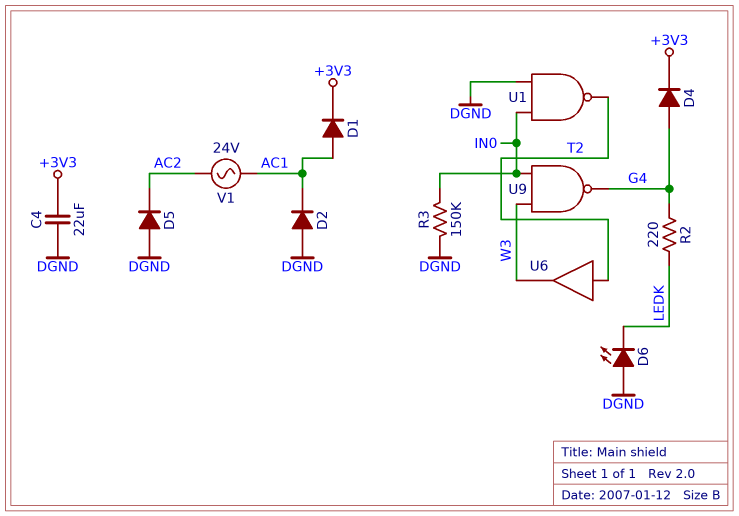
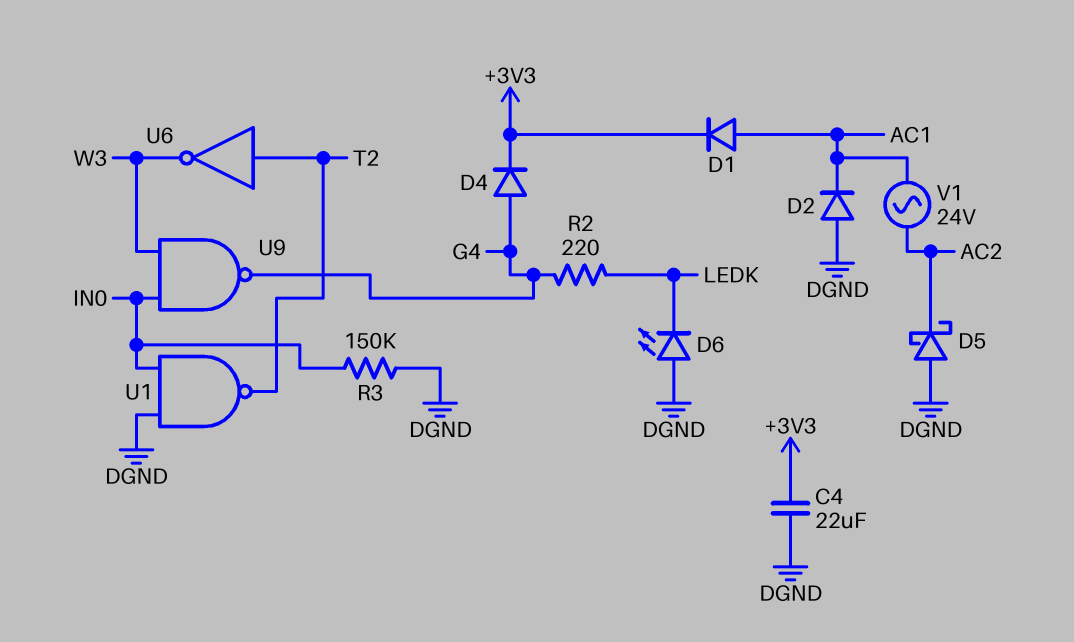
D5: diode (A DGND, K AC2) -> schottky (A DGND, K AC2)
U6: buffer (in T2, out W3) -> NOT (in T2, out W3)

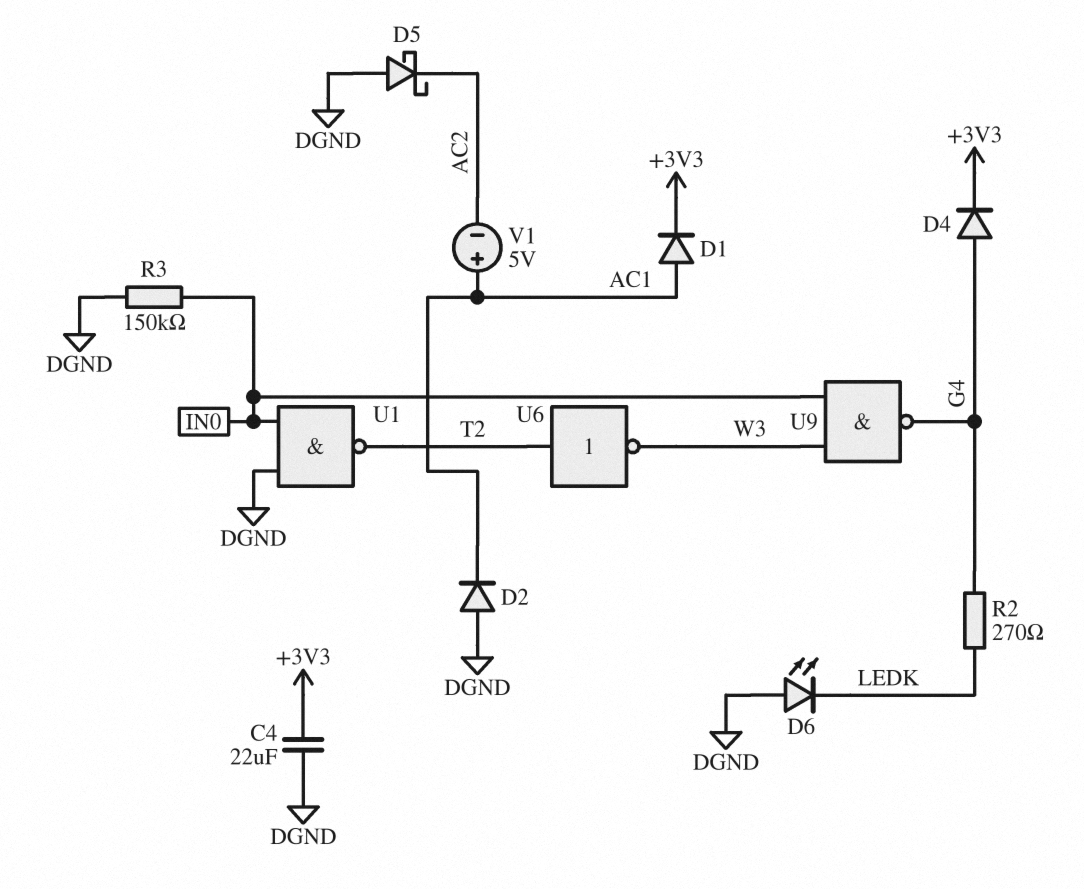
R2: 220 (G4, LEDK) -> 270 (G4, LEDK)
V1: AC 24V (AC1, AC2) -> 5V (plus AC1, minus AC2)

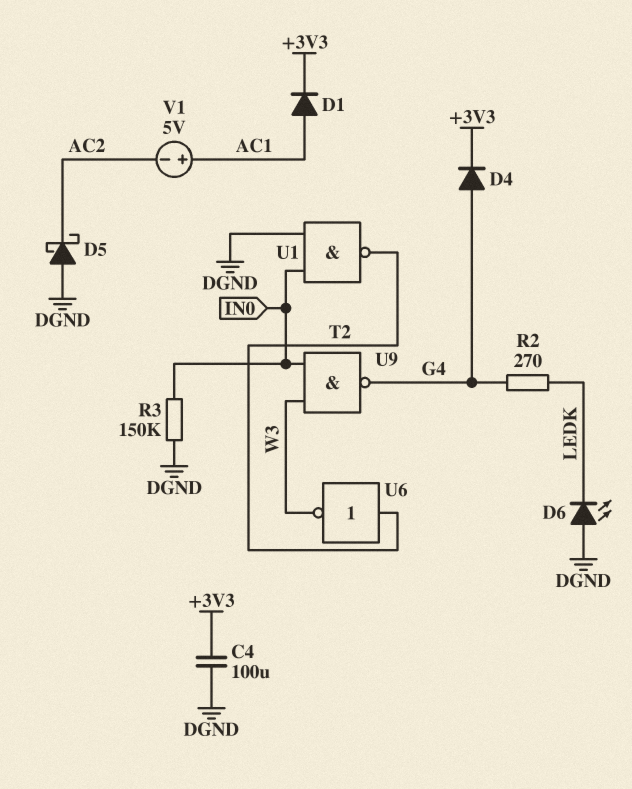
C4: 22uF (+3V3, DGND) -> 100uF (+3V3, DGND)
D2: diode (A DGND, K AC1) -> none

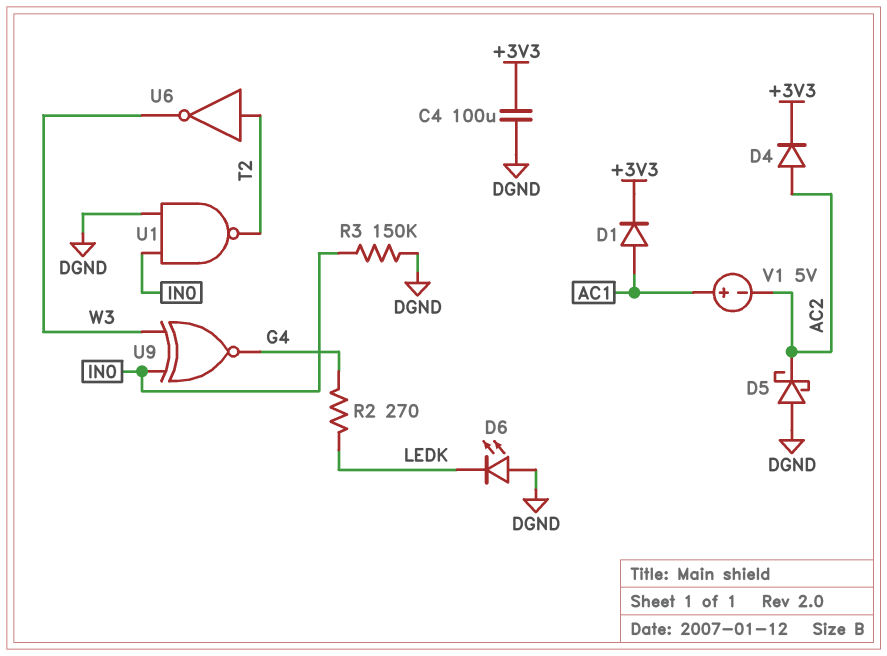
D4: diode (A G4, K +3V3) -> diode (A AC2, K +3V3)
U9: NAND (in IN0, in W3, out G4) -> XNOR (in IN0, in W3, out G4)

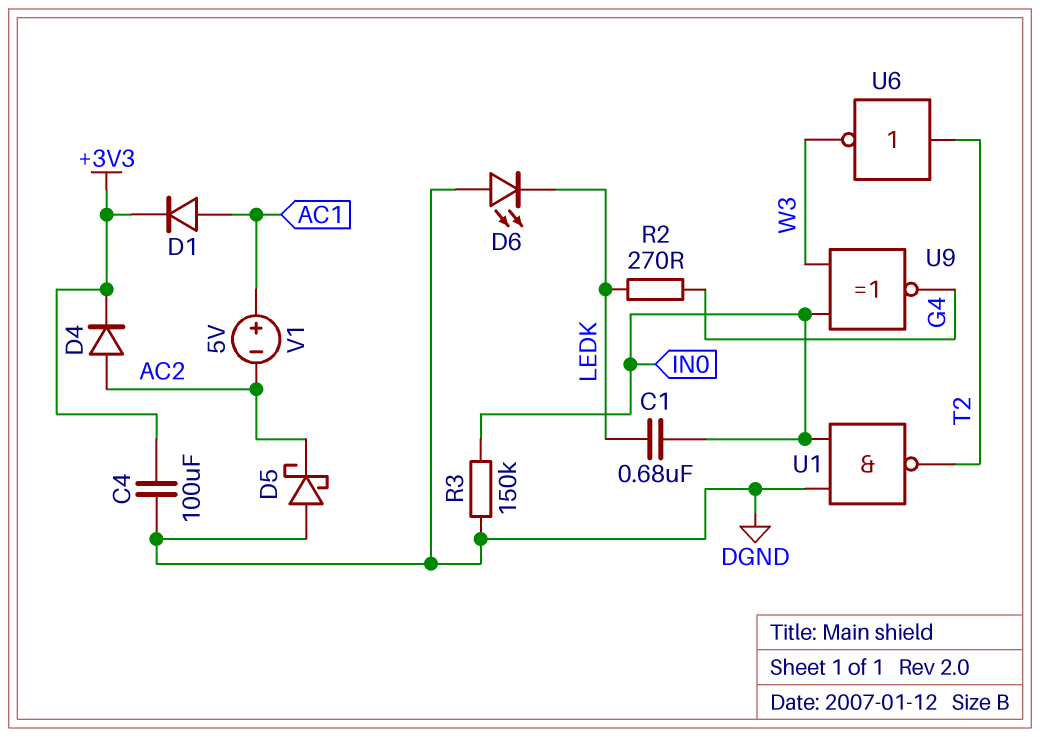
C1: none -> 680nF (IN0, LEDK)

